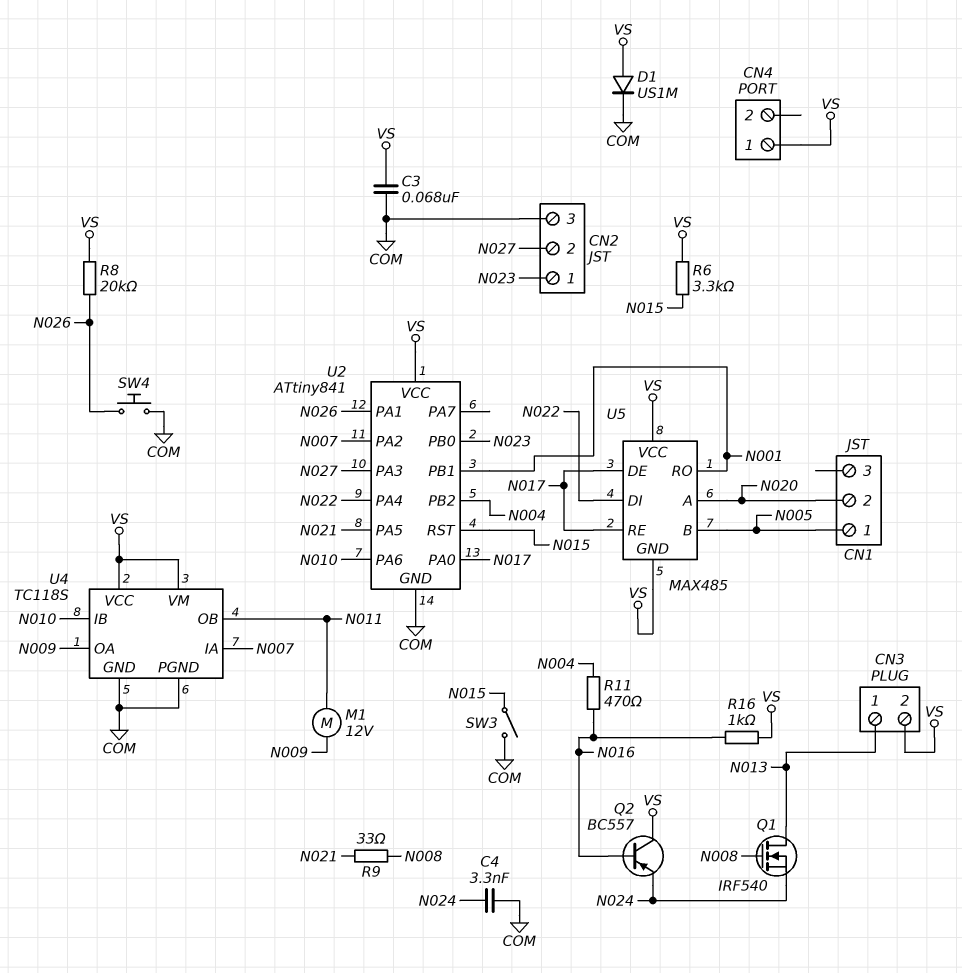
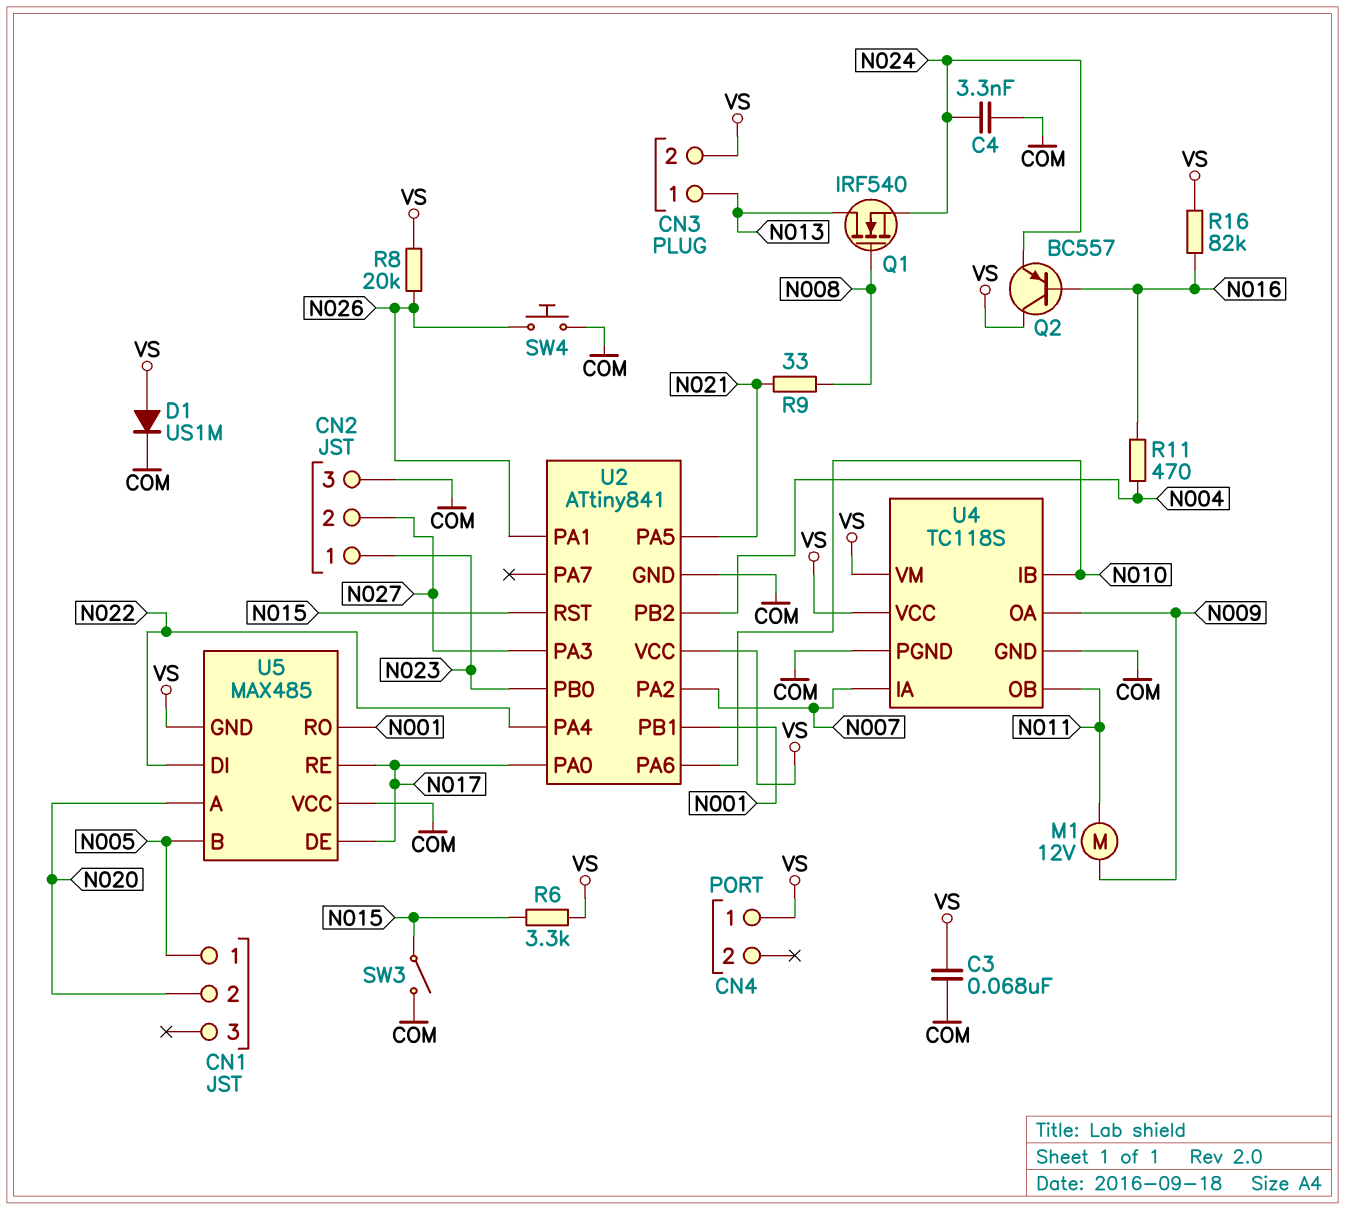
R16: 1k (N016, VS) -> 82k (N016, VS)
U5 pin VCC: VS -> COM

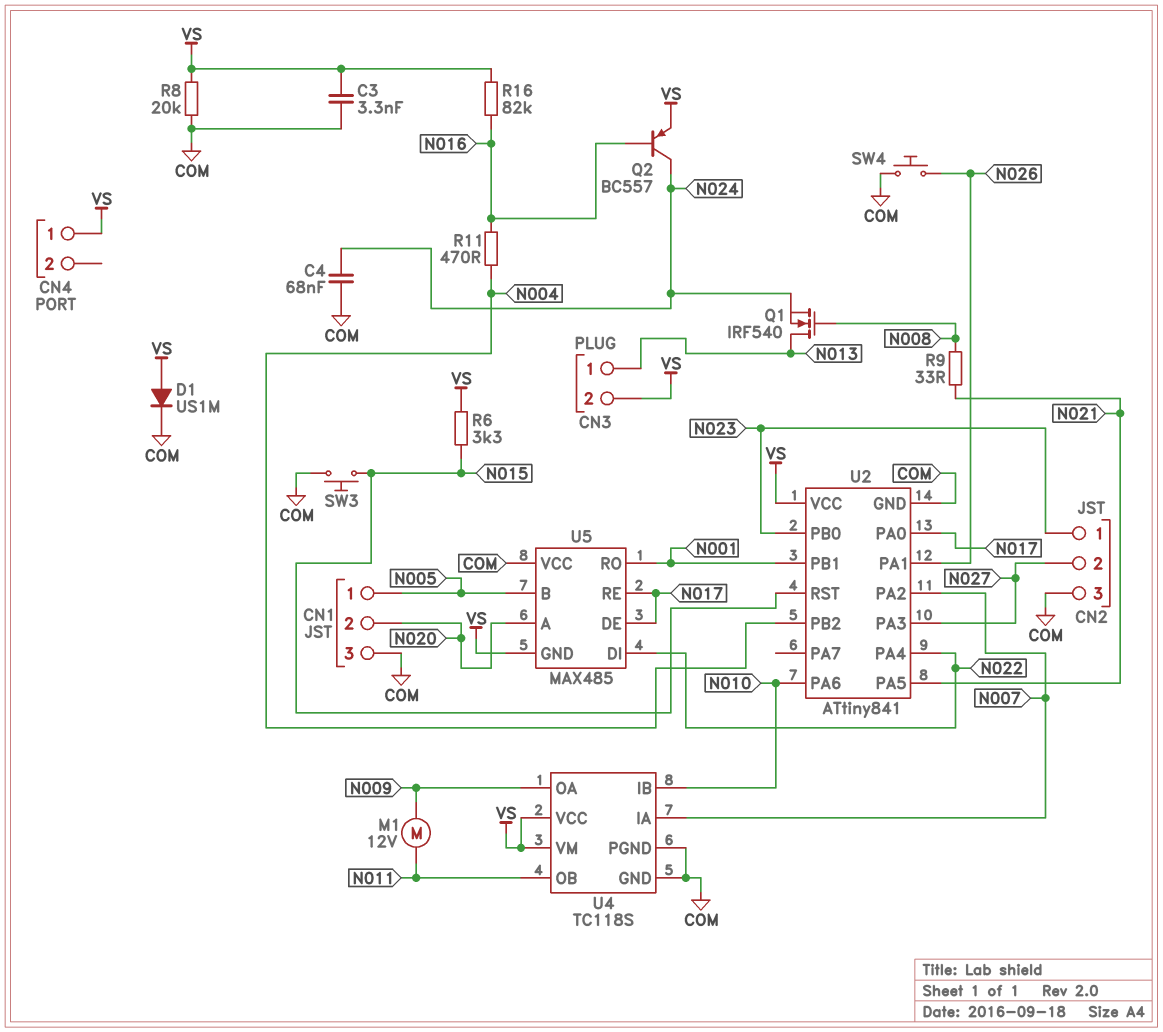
C3: 68nF (COM, VS) -> 3.3nF (COM, VS)
C4: 3.3nF (COM, N024) -> 68nF (COM, N024)
CN1 pin 3: none -> COM
Q2: PNP BC557 (B N016, C VS, E N024) -> PNP BC557 (B N016, C N024, E VS)
R8: 20k (N026, VS) -> 20k (COM, VS)
SW3: switch (COM, N015) -> button (COM, N015)

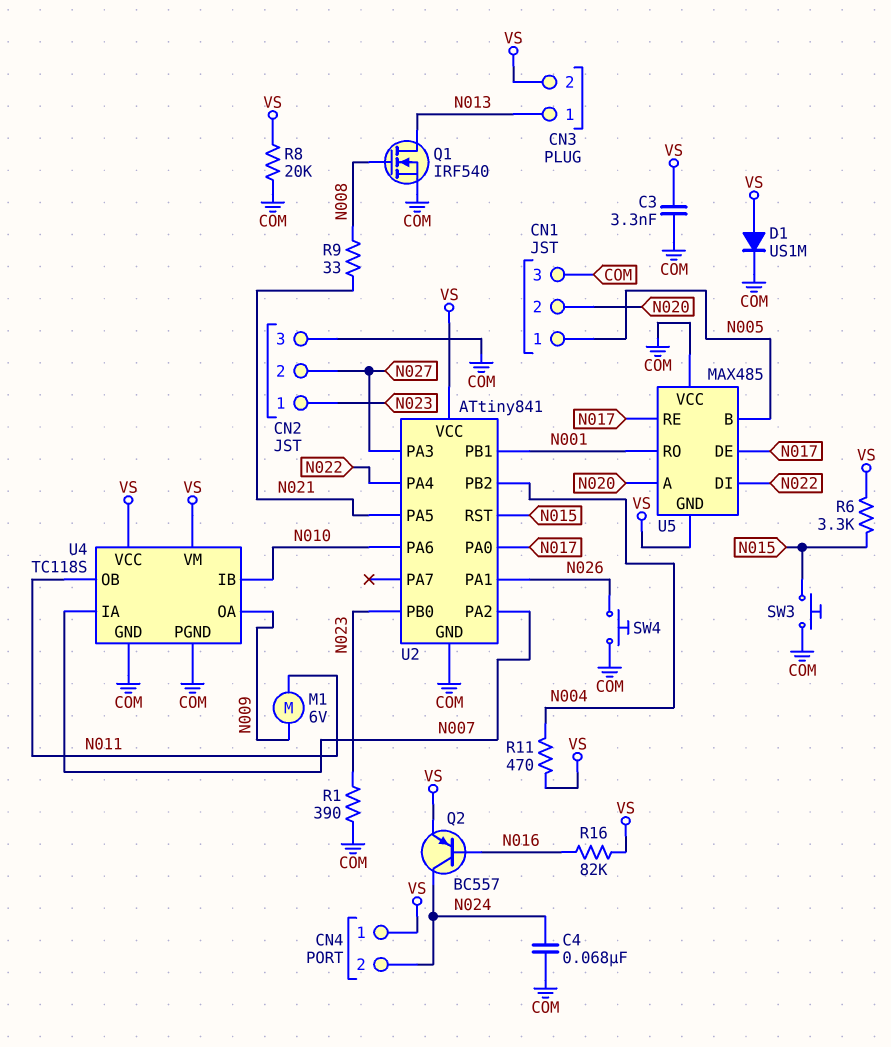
CN4 pin 2: none -> N024
M1: motor 12V (N009, N011) -> motor 6V (N009, N011)
Q1: NMOS IRF540 (G N008, D N013, S N024) -> NMOS IRF540 (G N008, D N013, S COM)
R1: none -> 390 (COM, N023)
R11: 470 (N004, N016) -> 470 (N004, VS)

